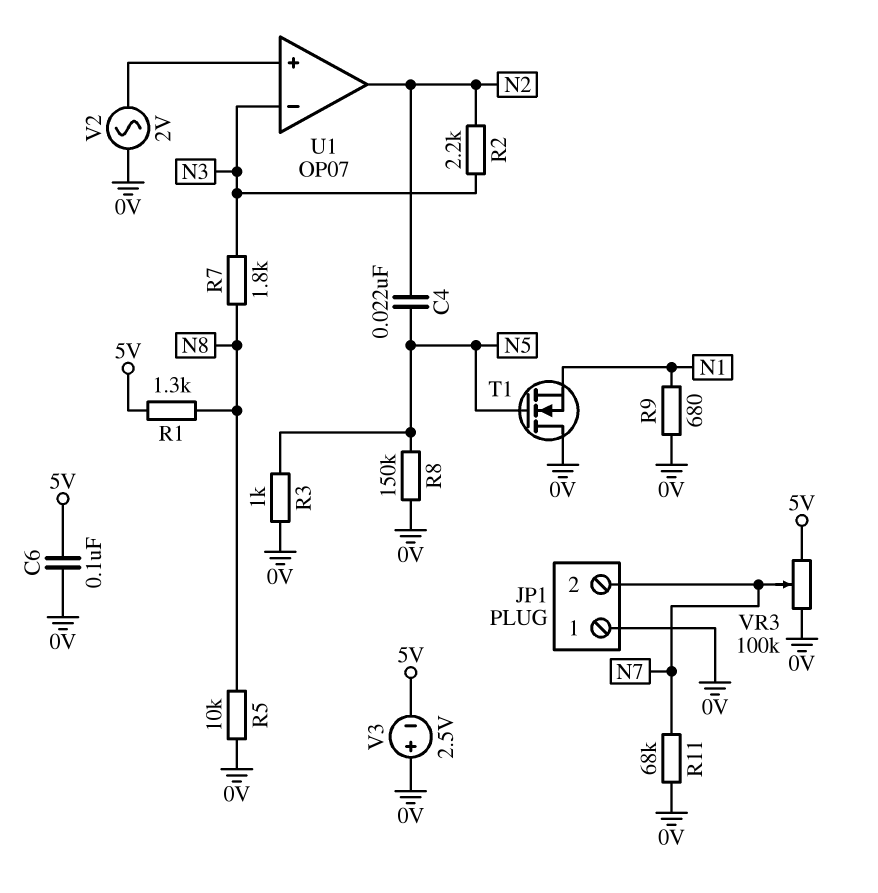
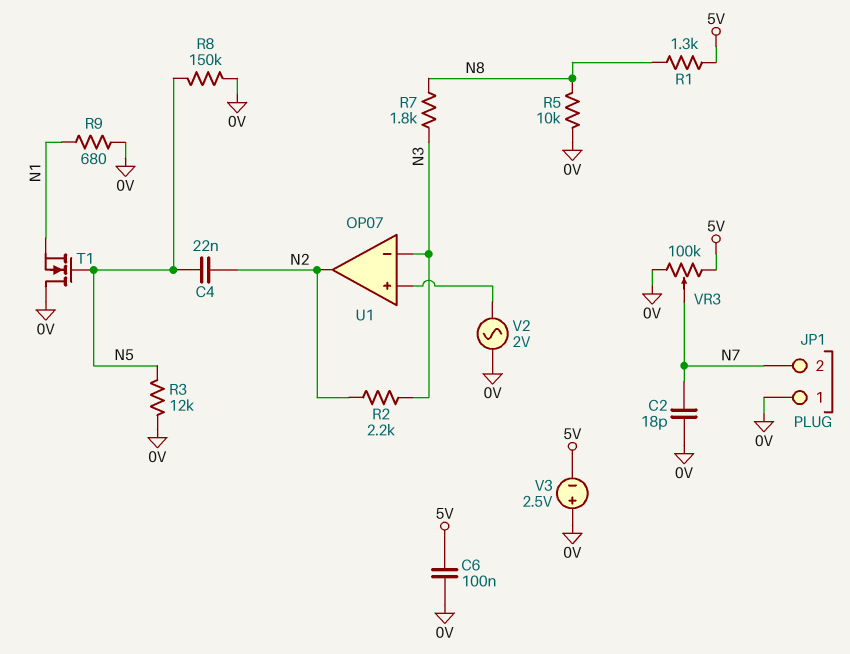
C2: none -> 18pF (0V, N7)
R3: 1k (0V, N5) -> 12k (0V, N5)
R11: 68k (0V, N7) -> none

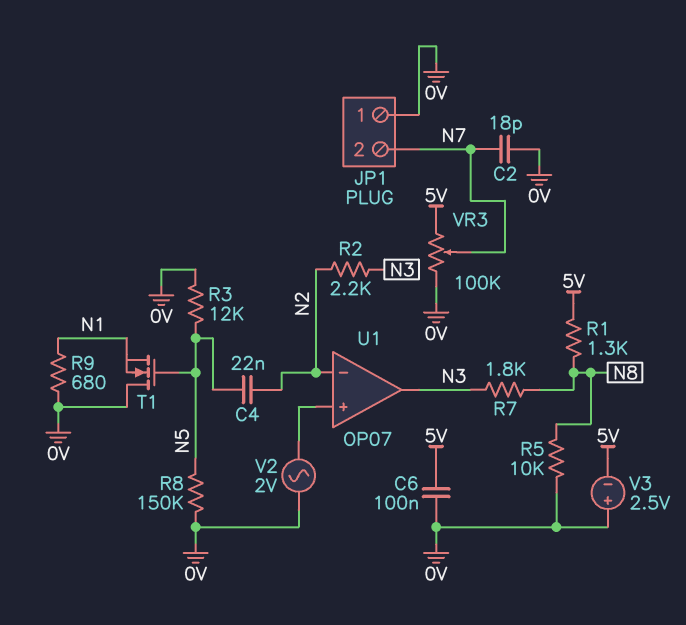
U1 pin in-: N3 -> N2
U1 pin out: N2 -> N3

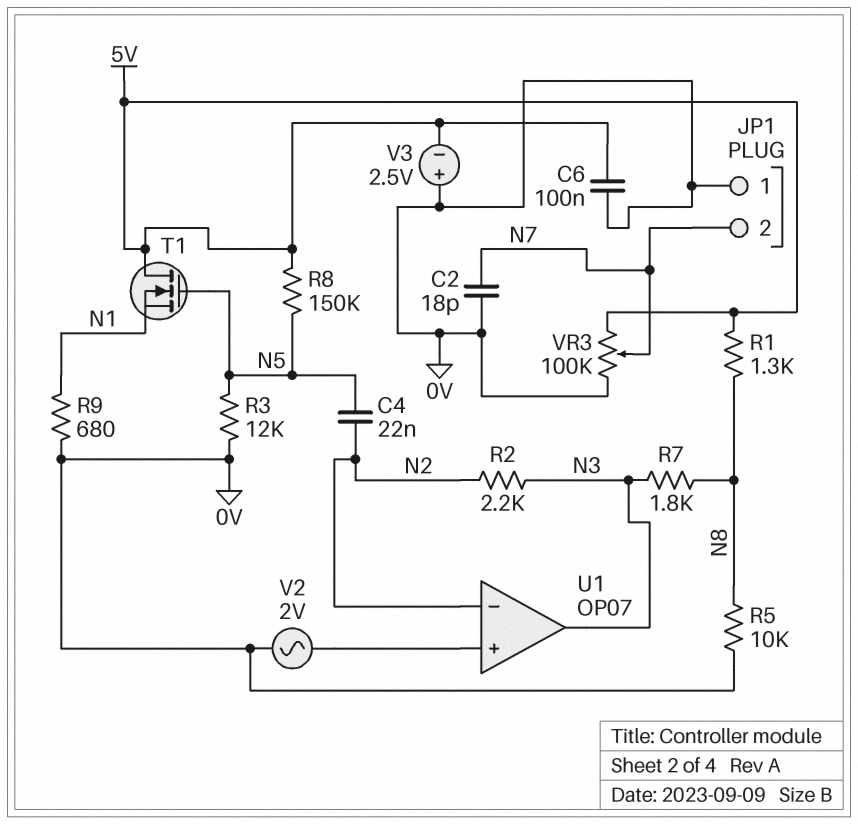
R8: 150k (0V, N5) -> 150k (5V, N5)
T1: NMOS (G N5, D 0V, S N1) -> NMOS (G N5, D 5V, S N1)

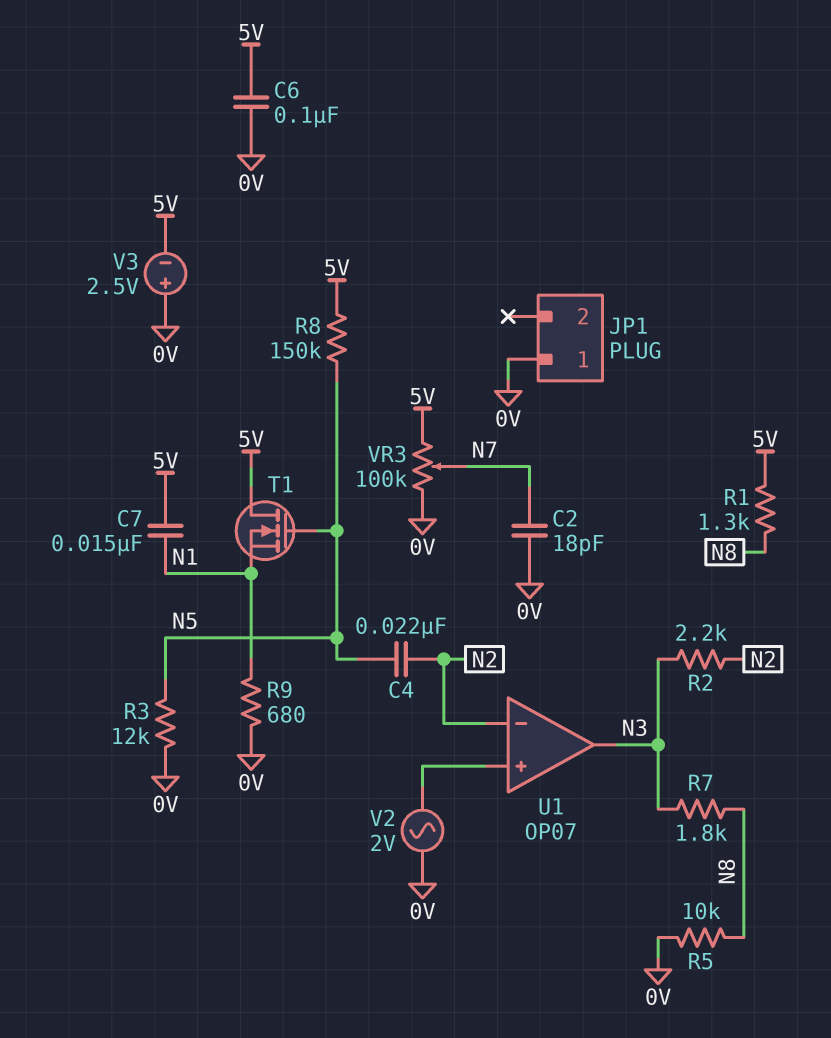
C7: none -> 15nF (5V, N1)
JP1 pin 2: N7 -> none

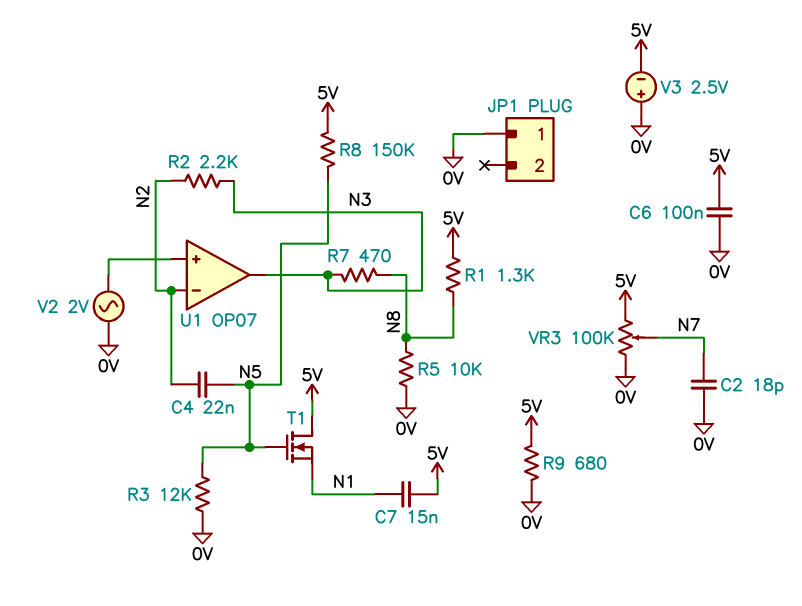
R7: 1.8k (N3, N8) -> 470 (N3, N8)
R9: 680 (0V, N1) -> 680 (0V, 5V)

